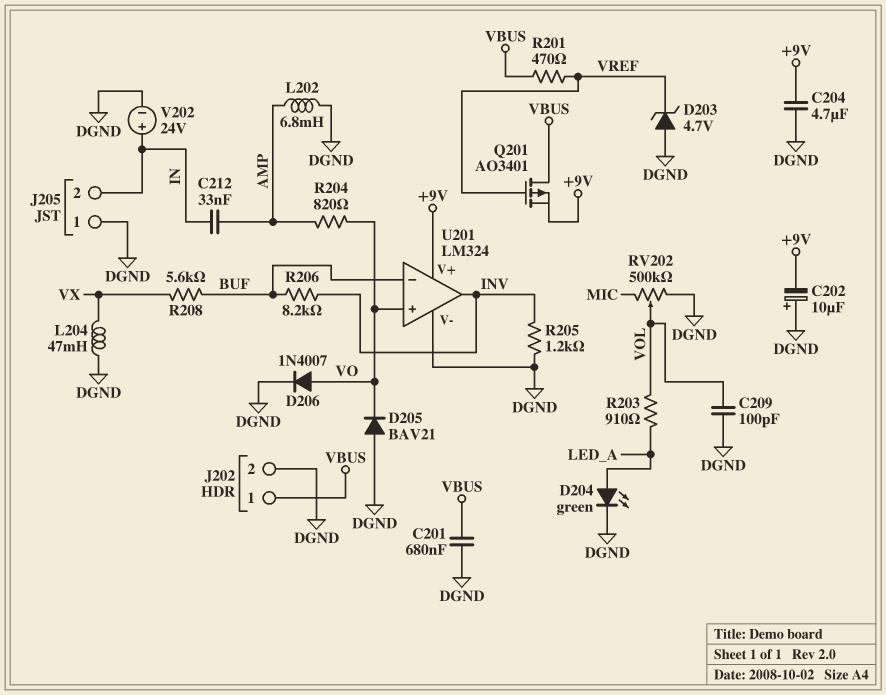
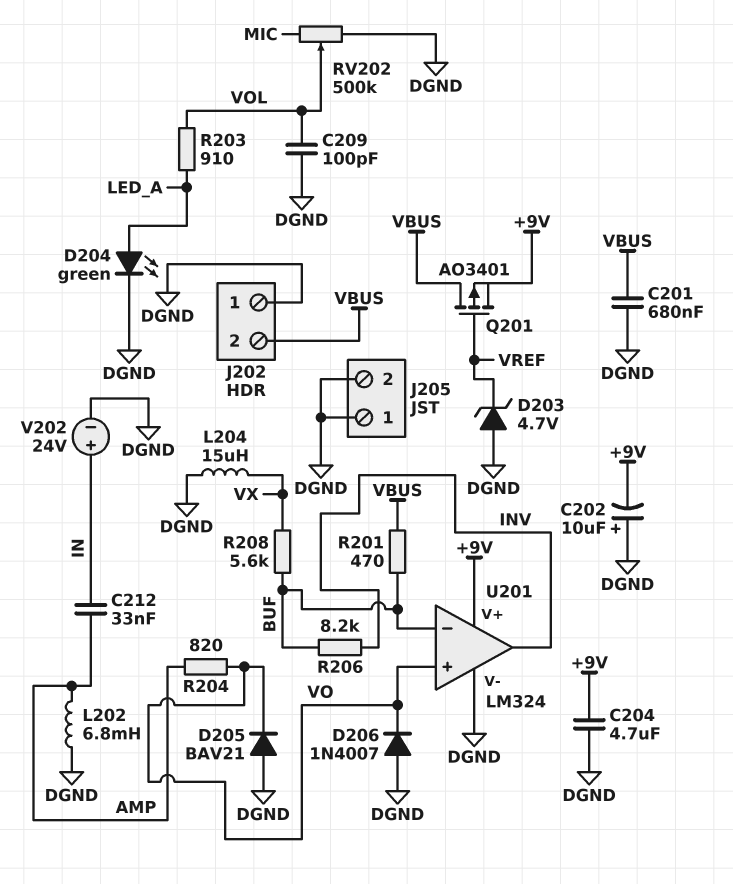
D206: diode 1N4007 (A VO, K DGND) -> diode 1N4007 (A DGND, K VO)
J202 pin 1: VBUS -> DGND
J202 pin 2: DGND -> VBUS
J205 pin 2: IN -> DGND
L204: 47mH (DGND, VX) -> 15uH (DGND, VX)
R201: 470 (VBUS, VREF) -> 470 (BUF, VBUS)
R205: 1.2k (DGND, INV) -> none

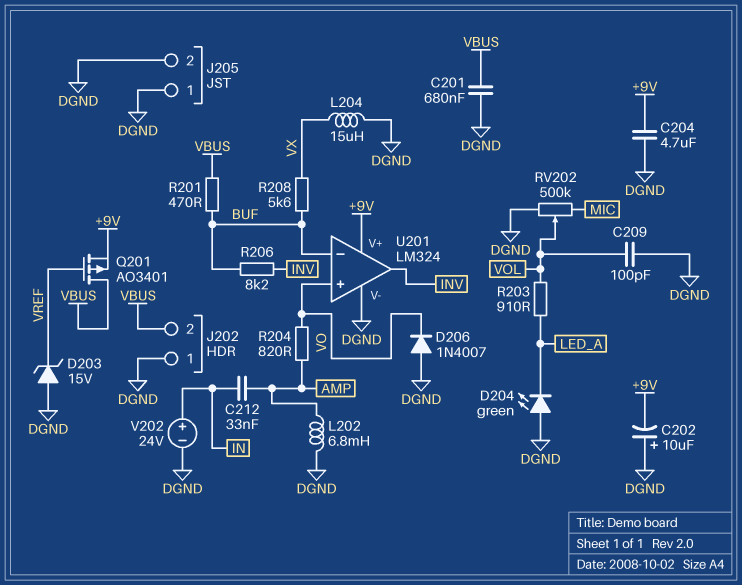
D203: zener 4.7V (A DGND, K VREF) -> zener 15V (A DGND, K VREF)
D204: LED green (A LED_A, K DGND) -> LED green (A DGND, K LED_A)
D205: diode BAV21 (A DGND, K VO) -> none

